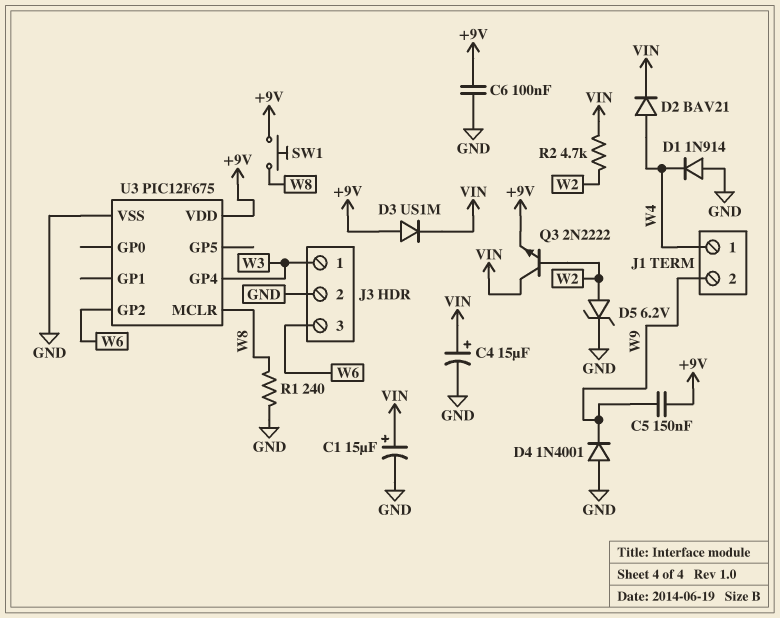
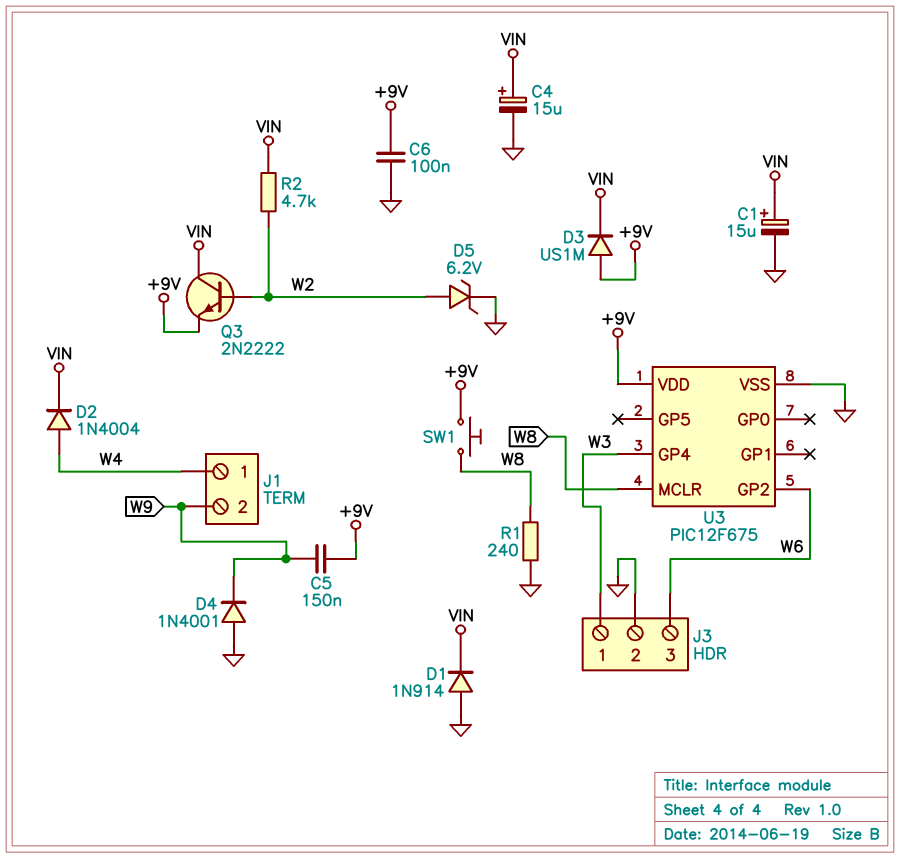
D1: diode 1N914 (A GND, K W4) -> diode 1N914 (A GND, K VIN)
D2: diode BAV21 (A W4, K VIN) -> diode 1N4004 (A W4, K VIN)

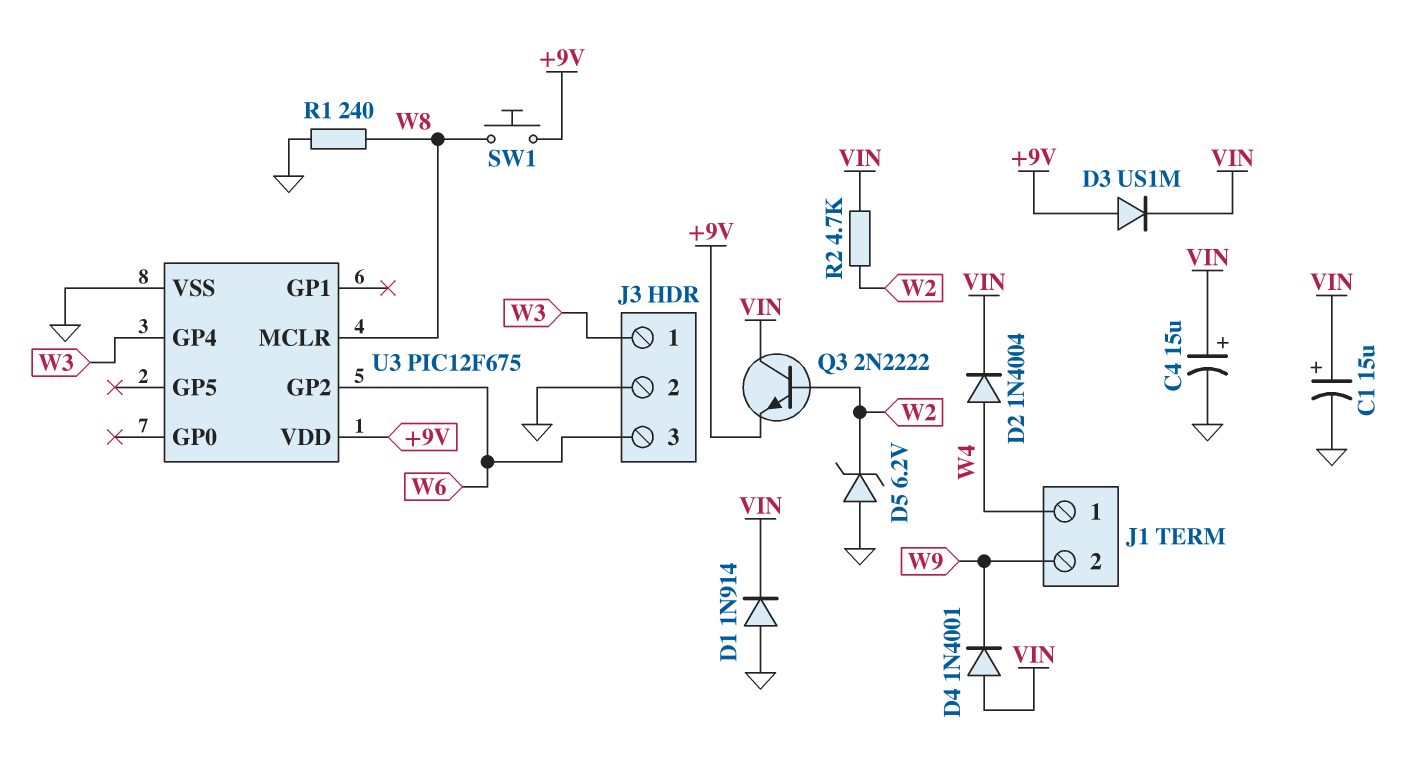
C5: 150nF (+9V, W9) -> none
C6: 100nF (+9V, GND) -> none
D4: diode 1N4001 (A GND, K W9) -> diode 1N4001 (A VIN, K W9)
D5: zener 6.2V (A W2, K GND) -> zener 6.2V (A GND, K W2)

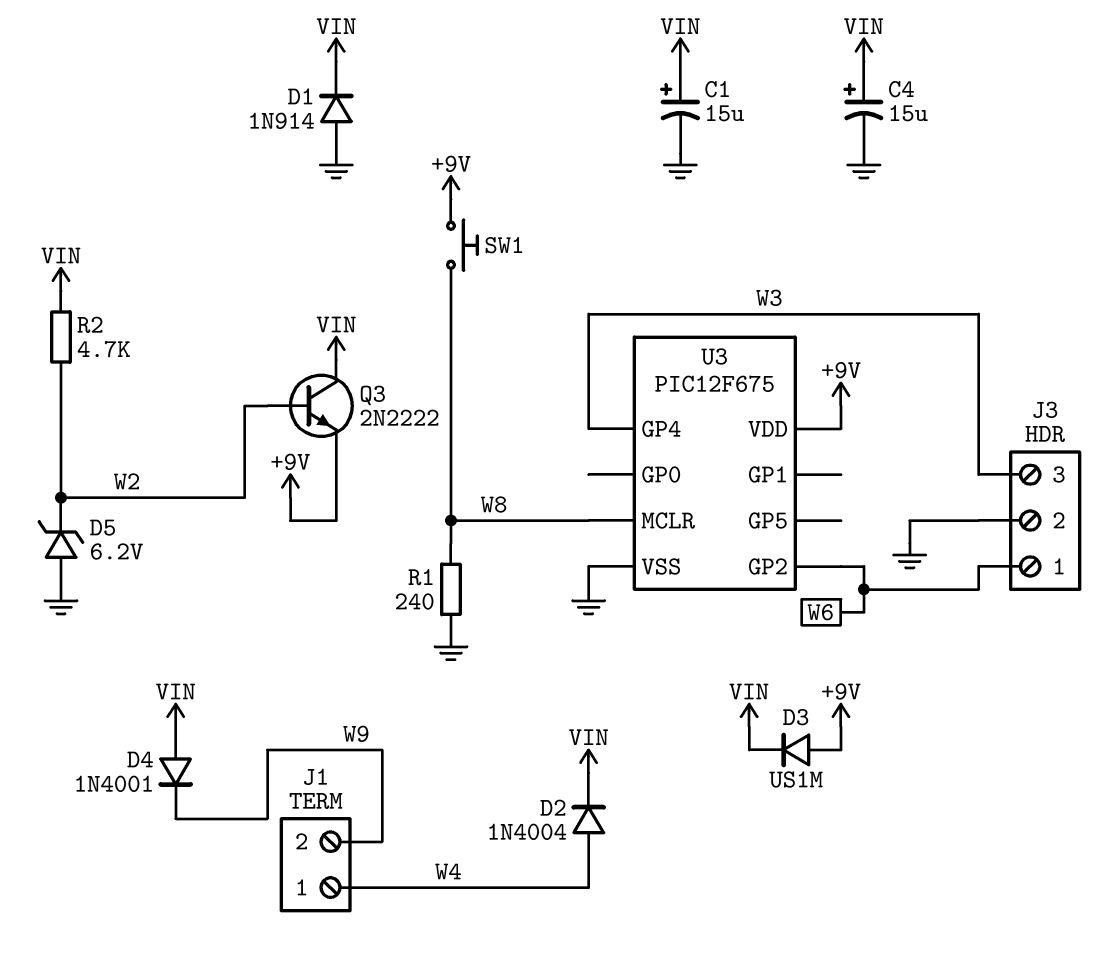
J3 pin 1: W3 -> W6
J3 pin 3: W6 -> W3

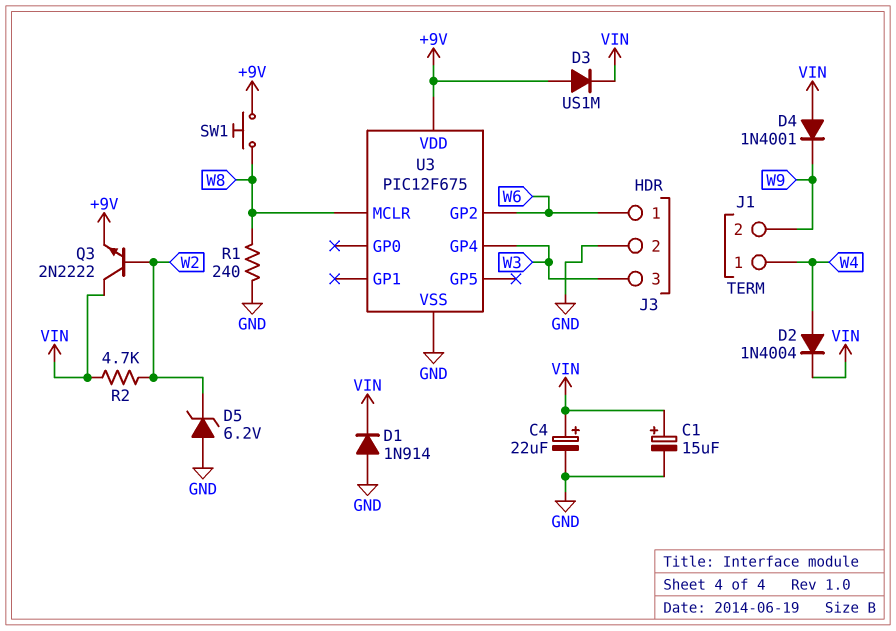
C4: 15uF (plus VIN, minus GND) -> 22uF (plus VIN, minus GND)

